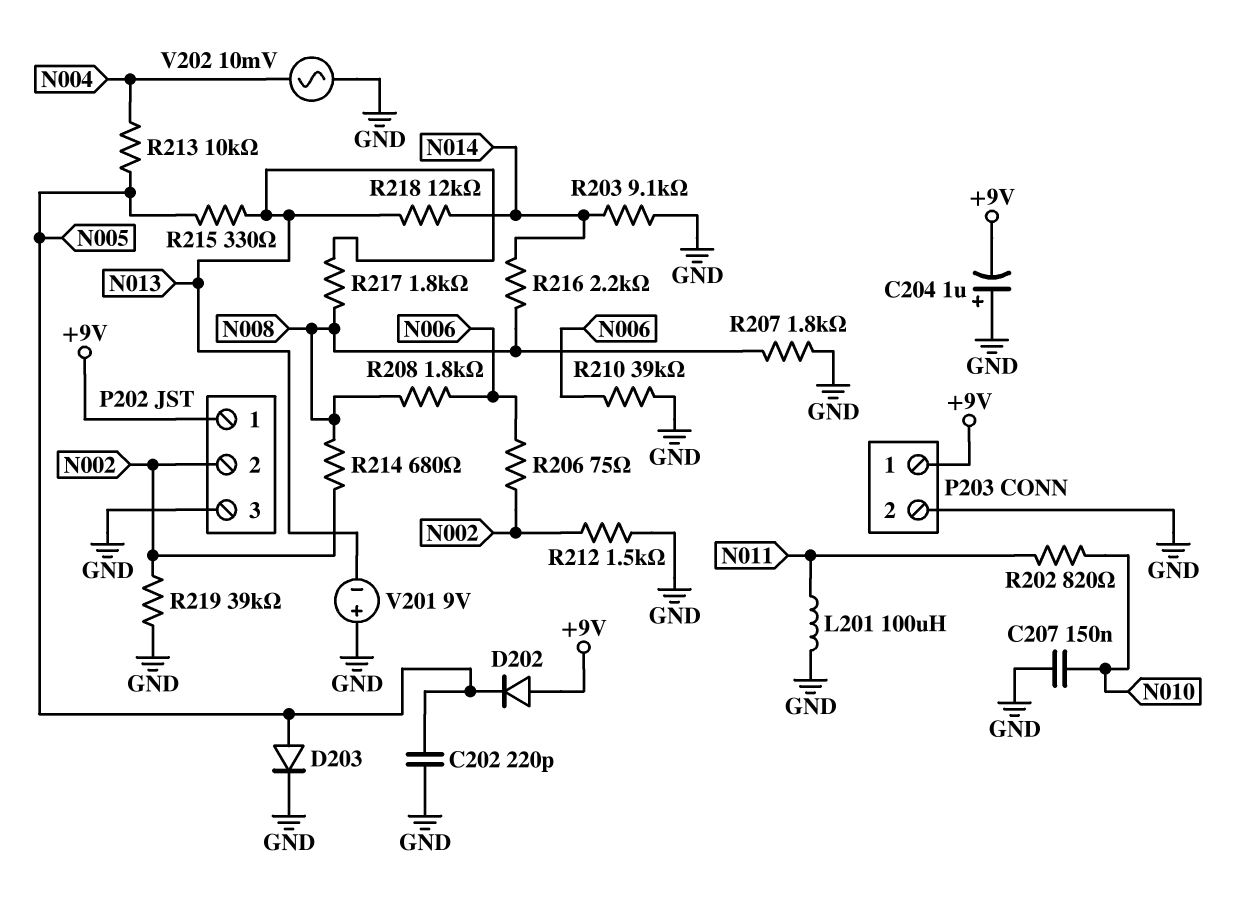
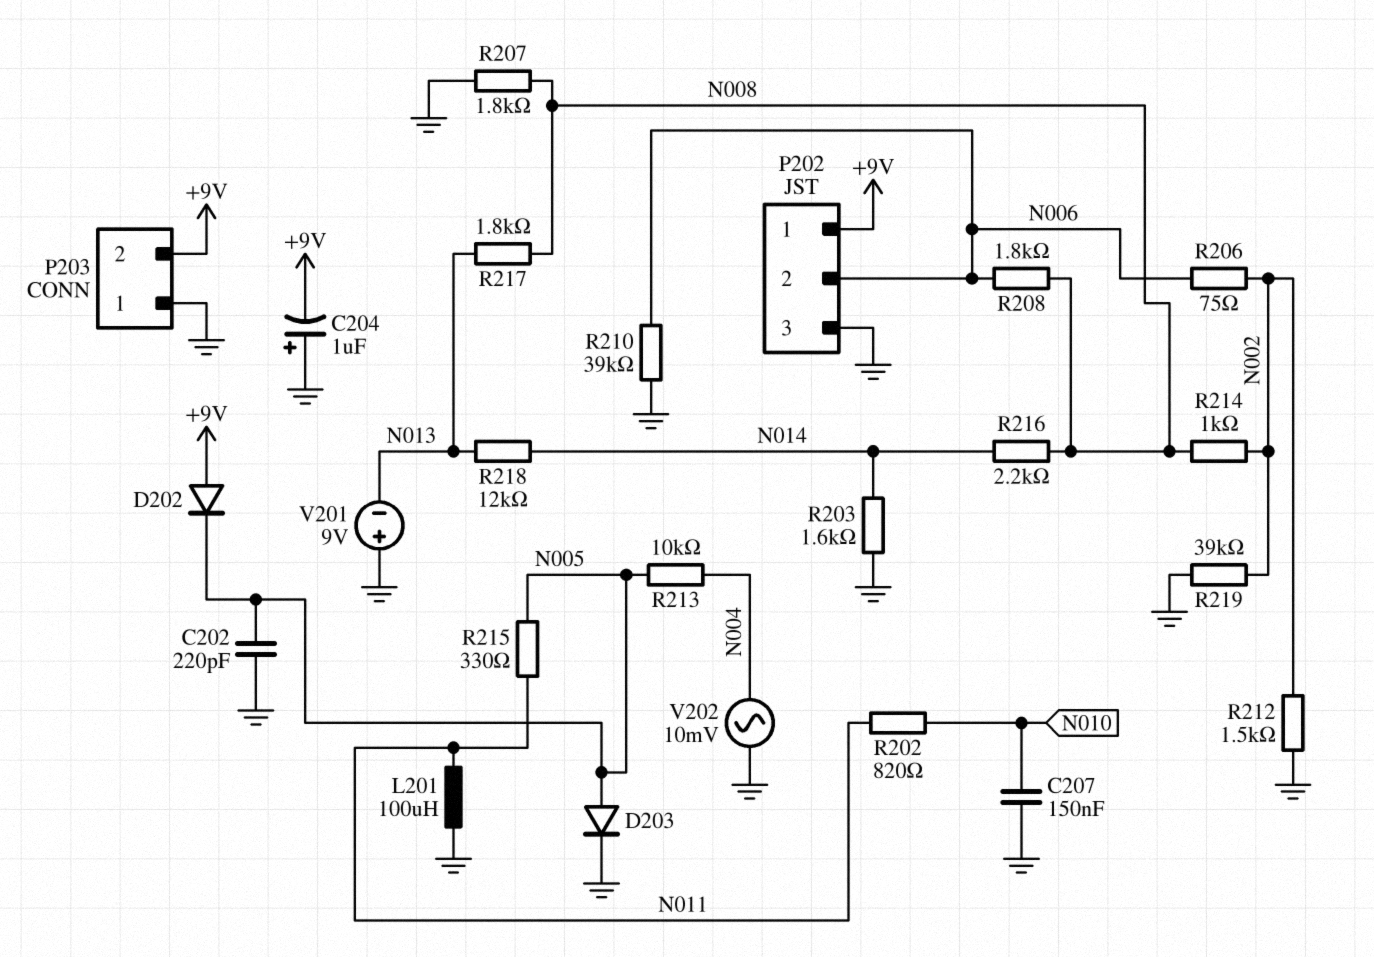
P202 pin 2: N002 -> N006
P203 pin 1: +9V -> GND
P203 pin 2: GND -> +9V
R203: 9.1k (GND, N014) -> 1.6k (GND, N014)
R214: 680 (N002, N008) -> 1k (N002, N008)
R215: 330 (N005, N013) -> 330 (N005, N011)

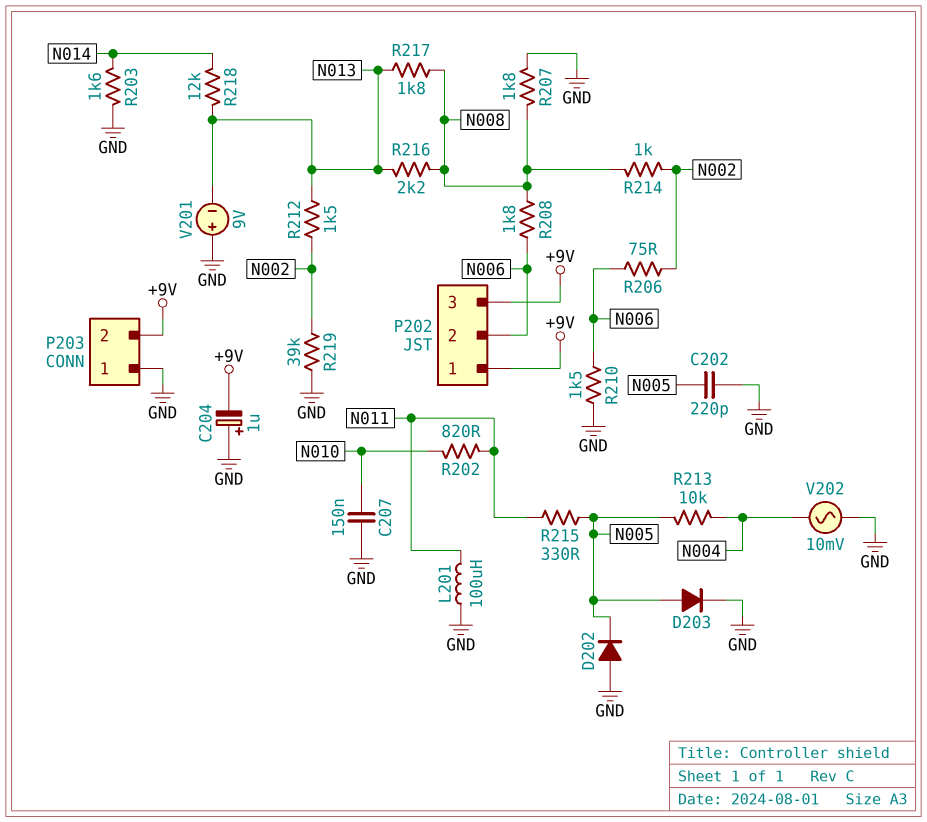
D202: diode (A +9V, K N005) -> diode (A GND, K N005)
P202 pin 3: GND -> +9V
R210: 39k (GND, N006) -> 1.5k (GND, N006)
R212: 1.5k (GND, N002) -> 1.5k (N002, N013)
R216: 2.2k (N008, N014) -> 2.2k (N008, N013)

